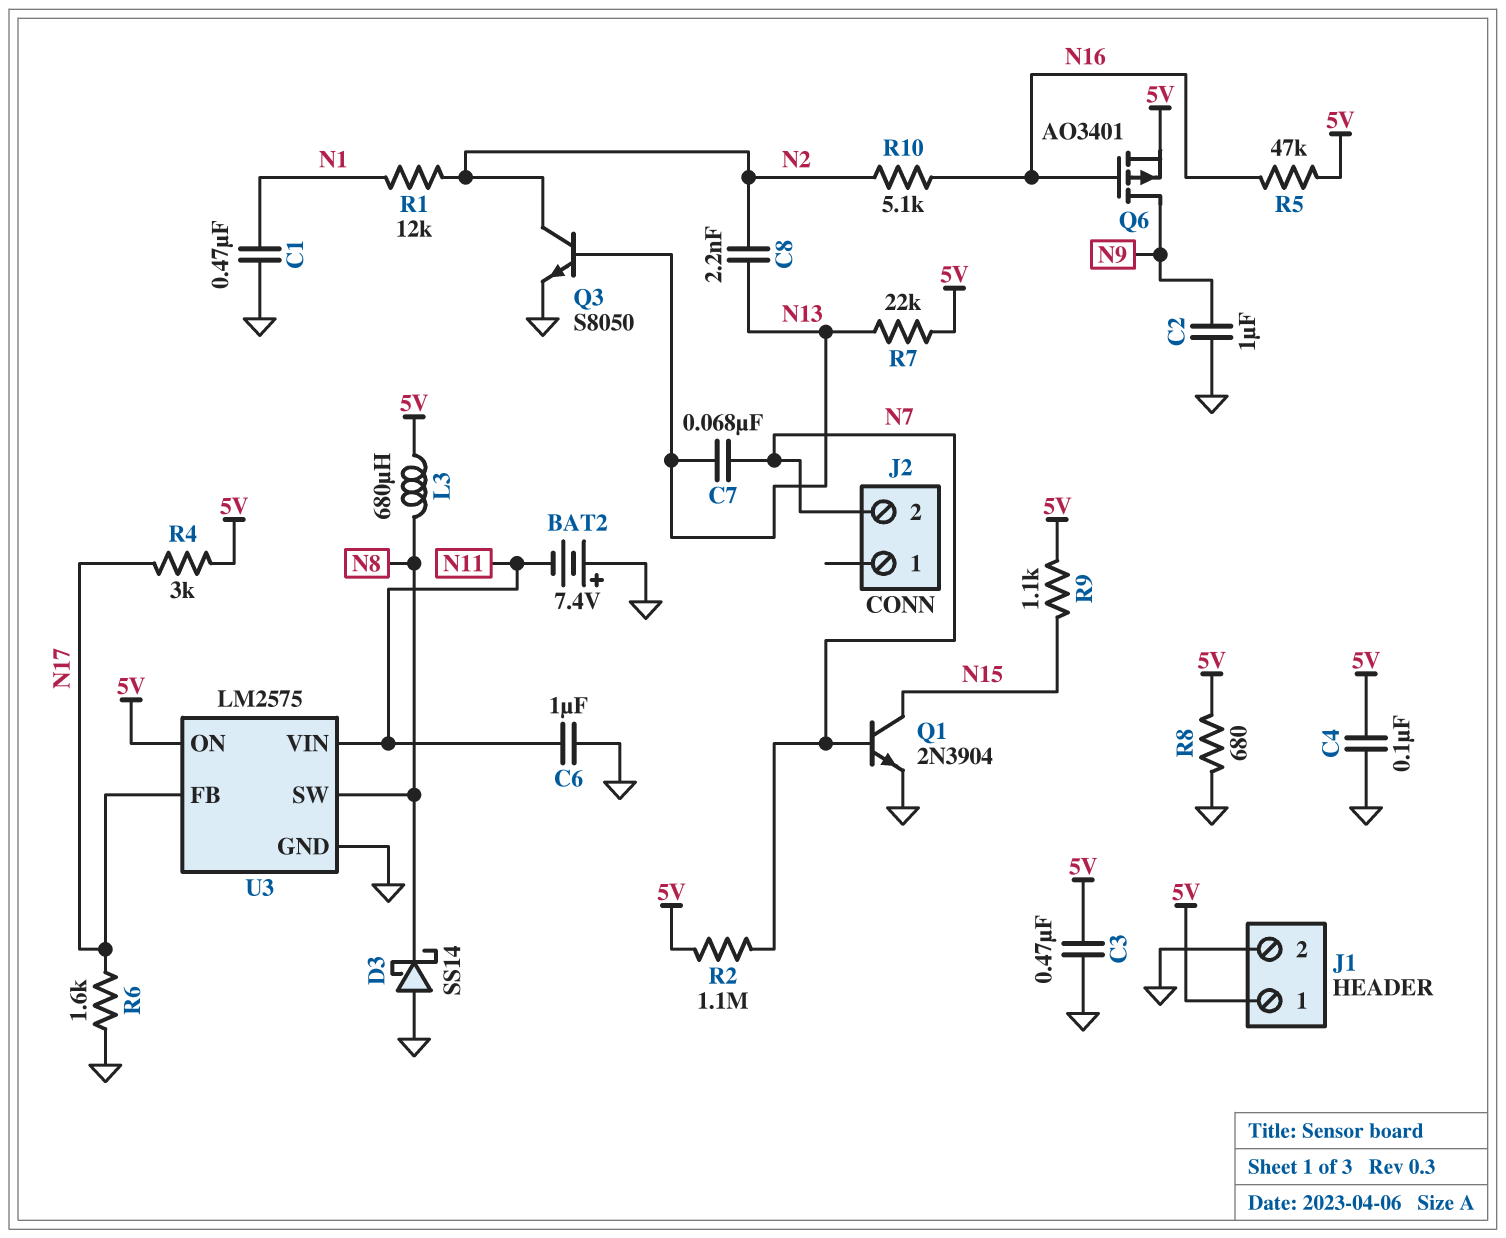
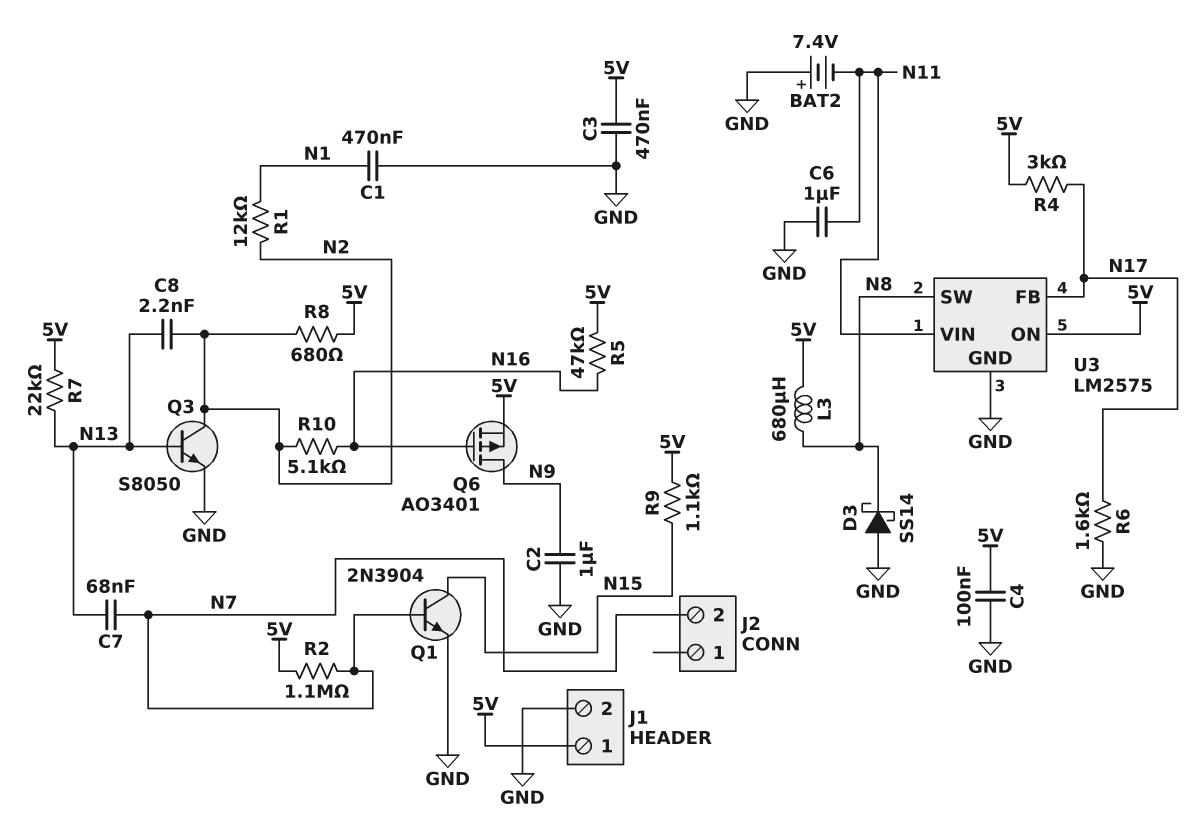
R8: 680 (5V, GND) -> 680 (5V, N2)

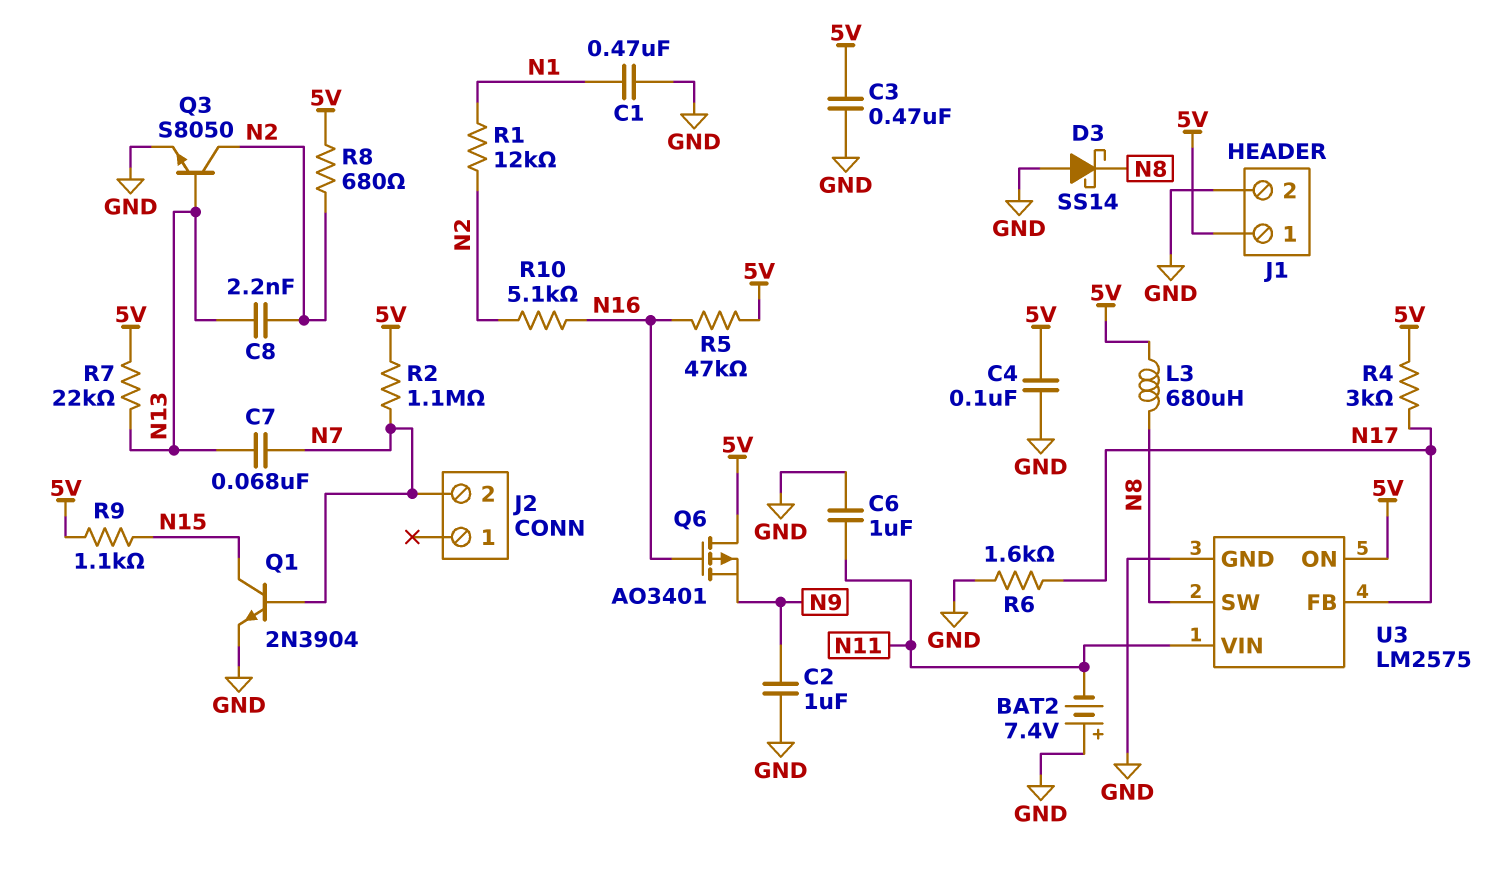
Q6: PMOS AO3401 (G N16, D N9, S 5V) -> PMOS AO3401 (G N16, D 5V, S N9)

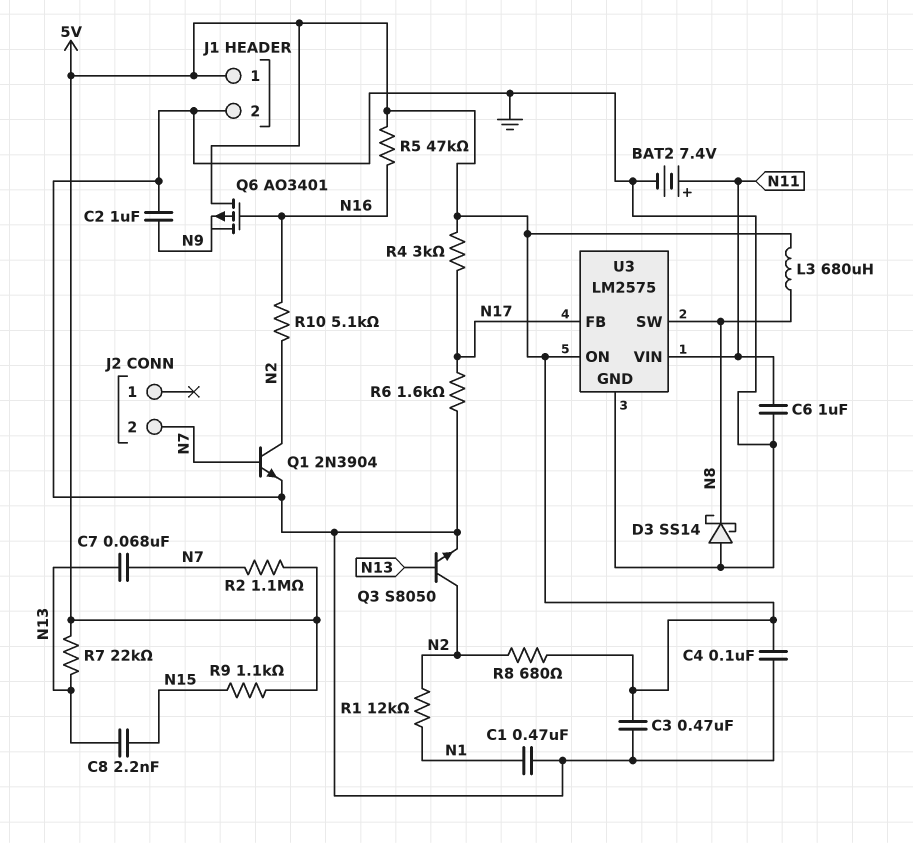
BAT2: 7.4V (plus GND, minus N11) -> 7.4V (plus N11, minus GND)
C8: 2.2nF (N2, N13) -> 2.2nF (N13, N15)
Q1: NPN 2N3904 (B N7, C N15, E GND) -> NPN 2N3904 (B N7, C N2, E GND)

